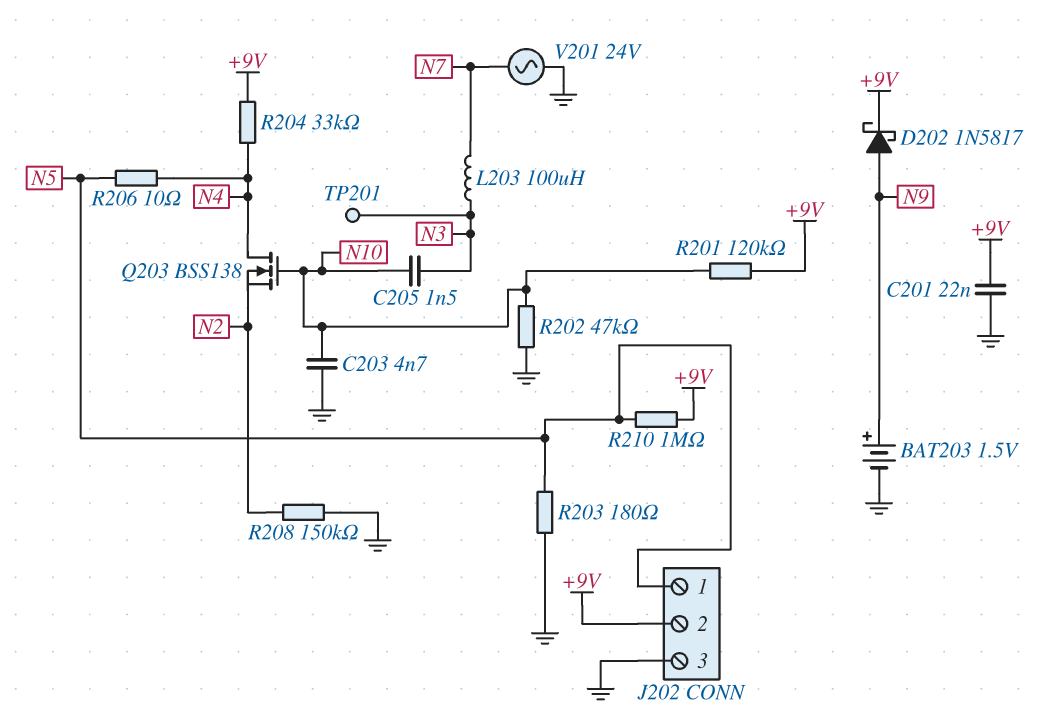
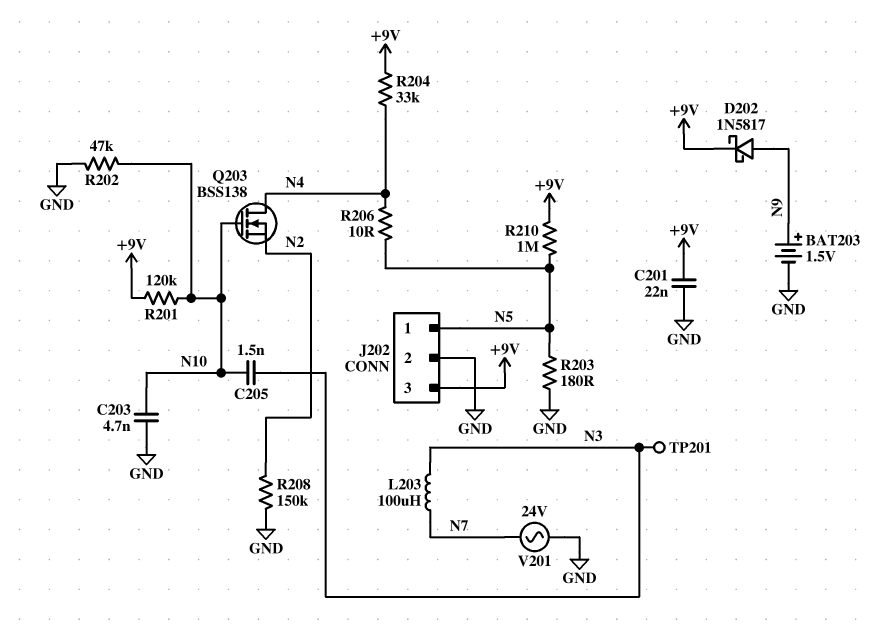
J202 pin 2: +9V -> GND
J202 pin 3: GND -> +9V

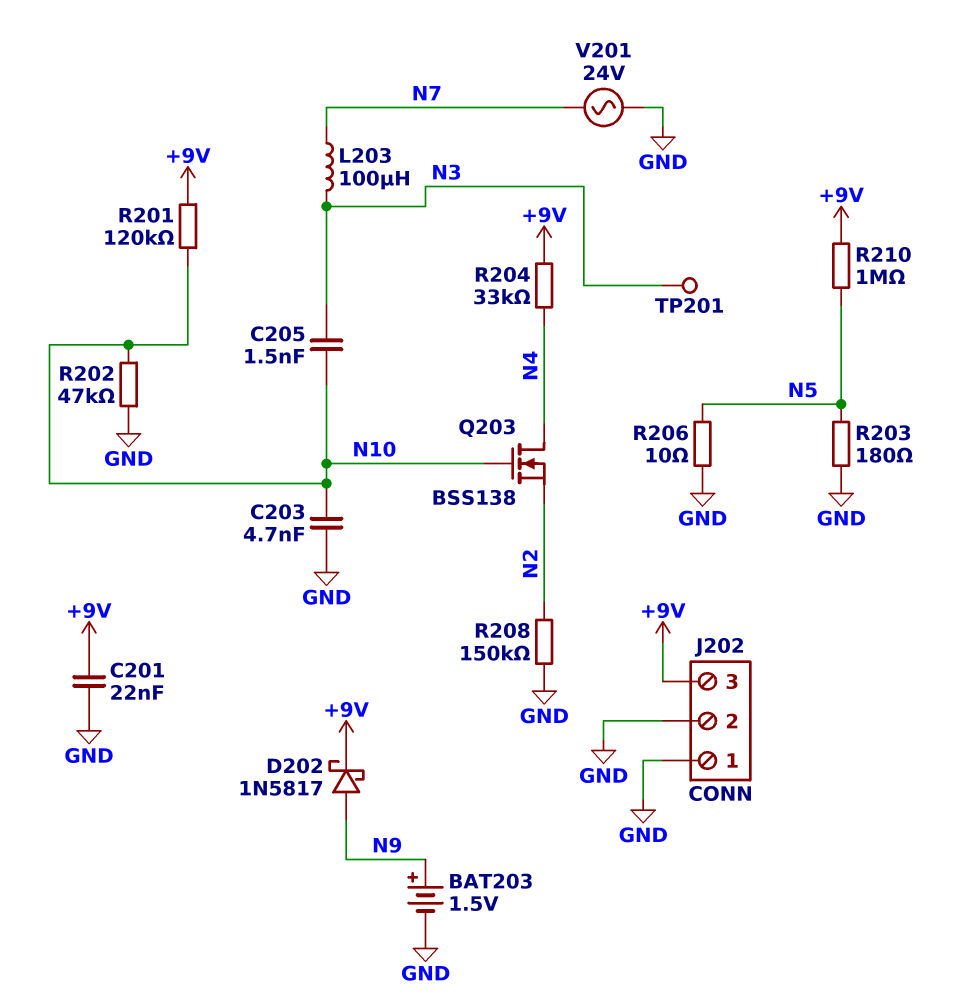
J202 pin 1: N5 -> GND
R206: 10 (N4, N5) -> 10 (GND, N5)

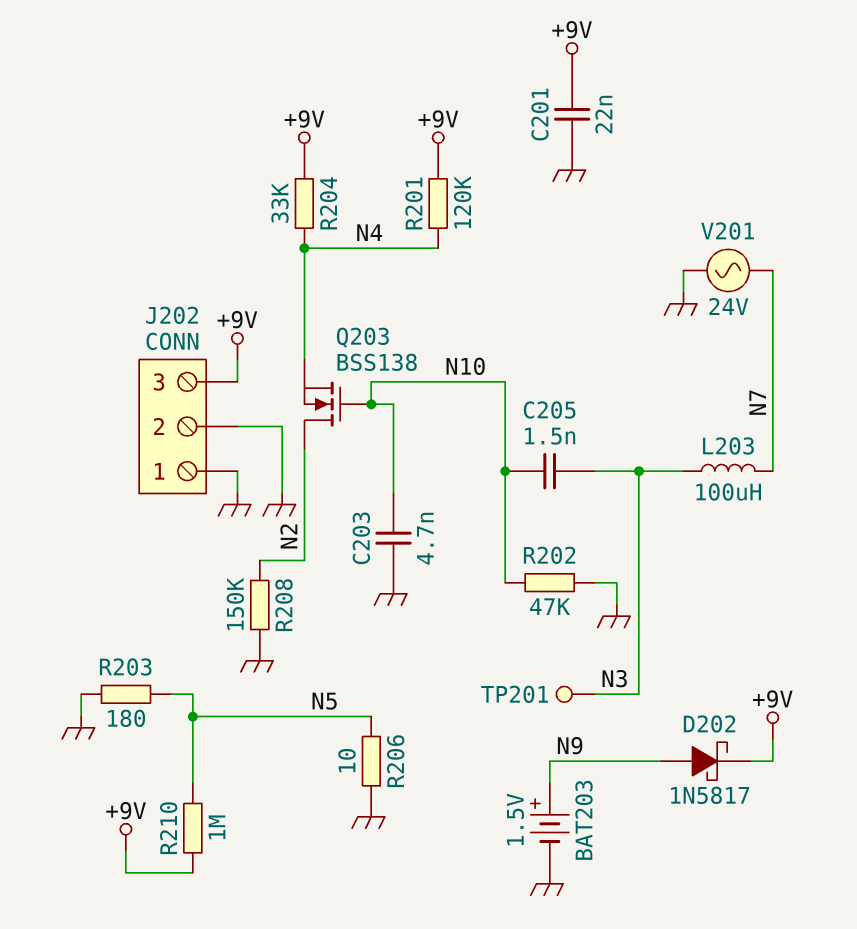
Q203: NMOS BSS138 (G N10, D N4, S N2) -> NMOS BSS138 (G N10, D N2, S N4)
R201: 120k (+9V, N10) -> 120k (+9V, N4)

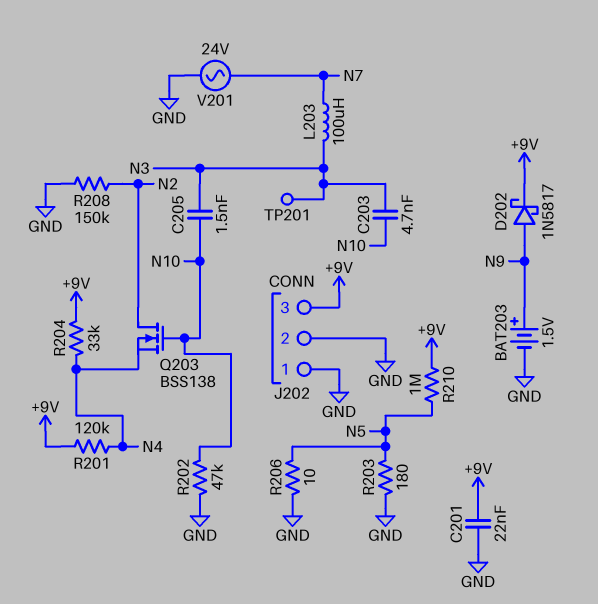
C203: 4.7nF (GND, N10) -> 4.7nF (N3, N10)

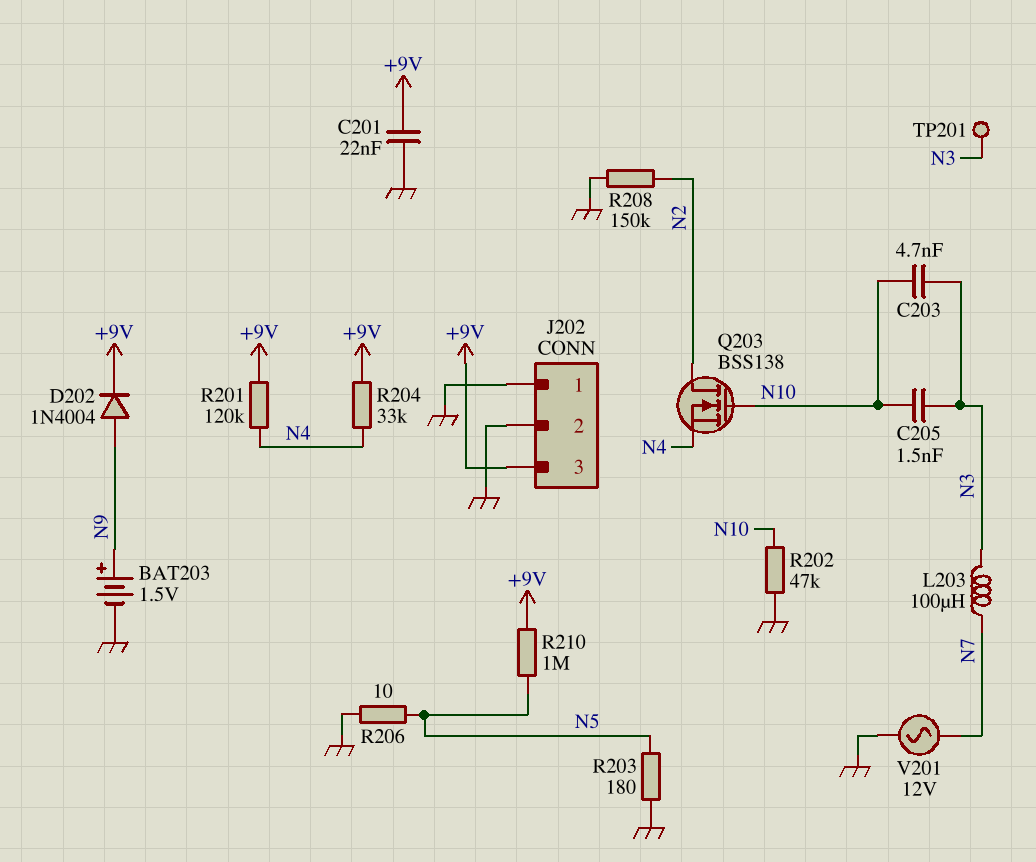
D202: schottky 1N5817 (A N9, K +9V) -> diode 1N4004 (A N9, K +9V)
V201: AC 24V (GND, N7) -> AC 12V (GND, N7)

